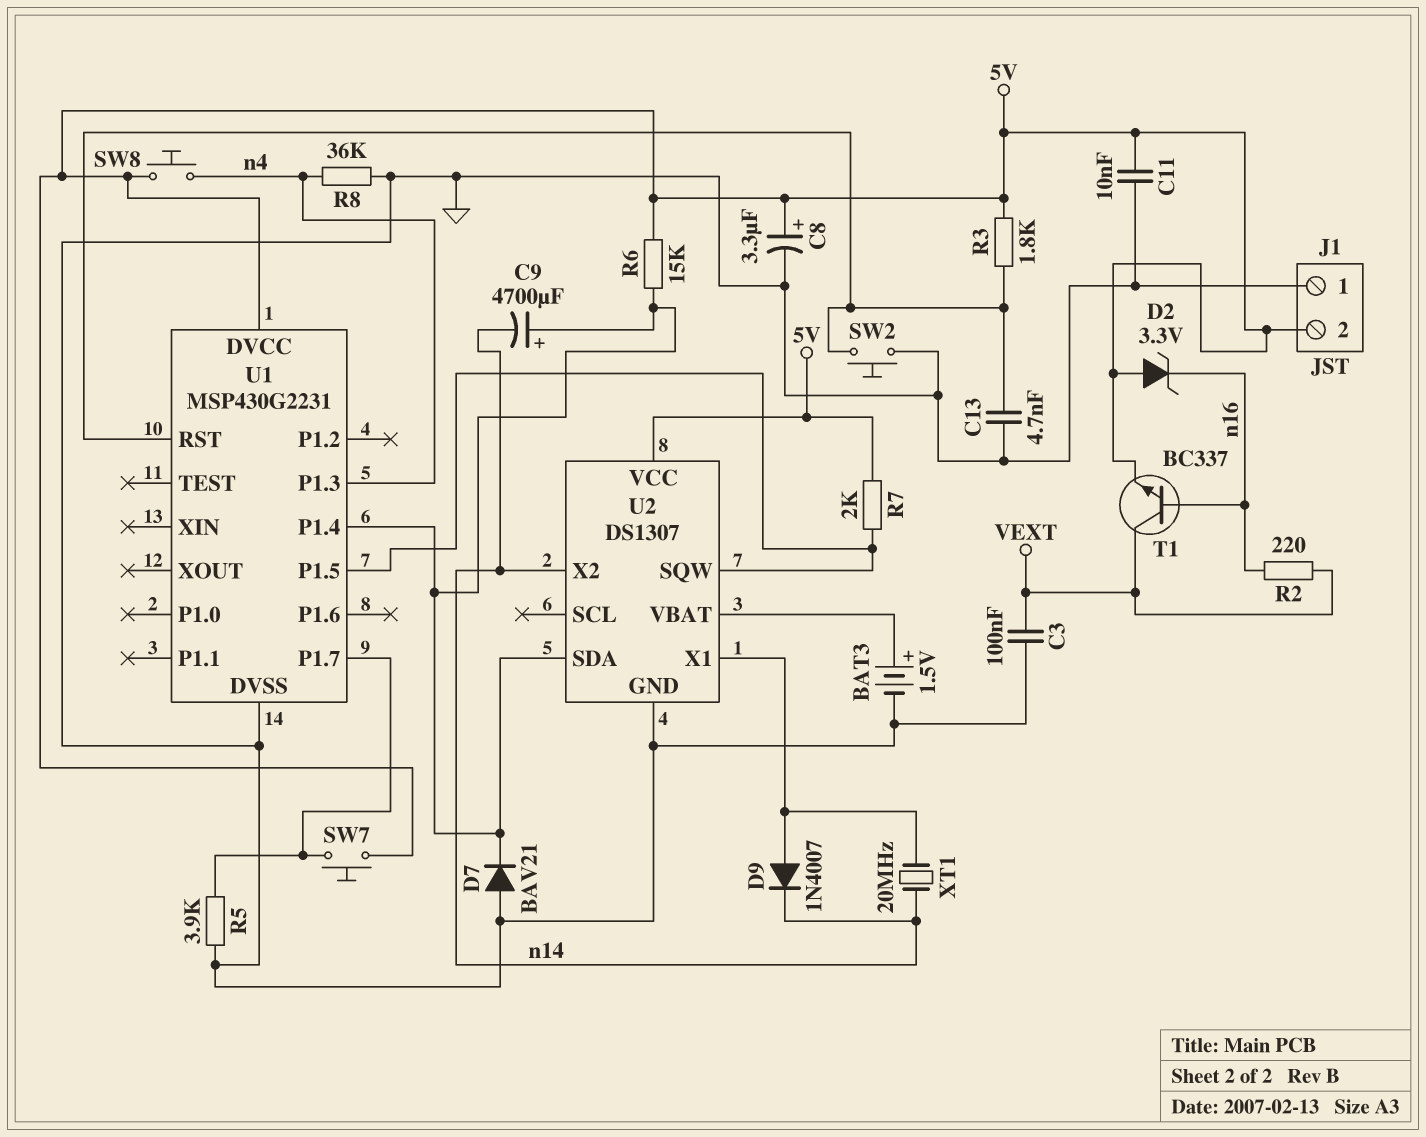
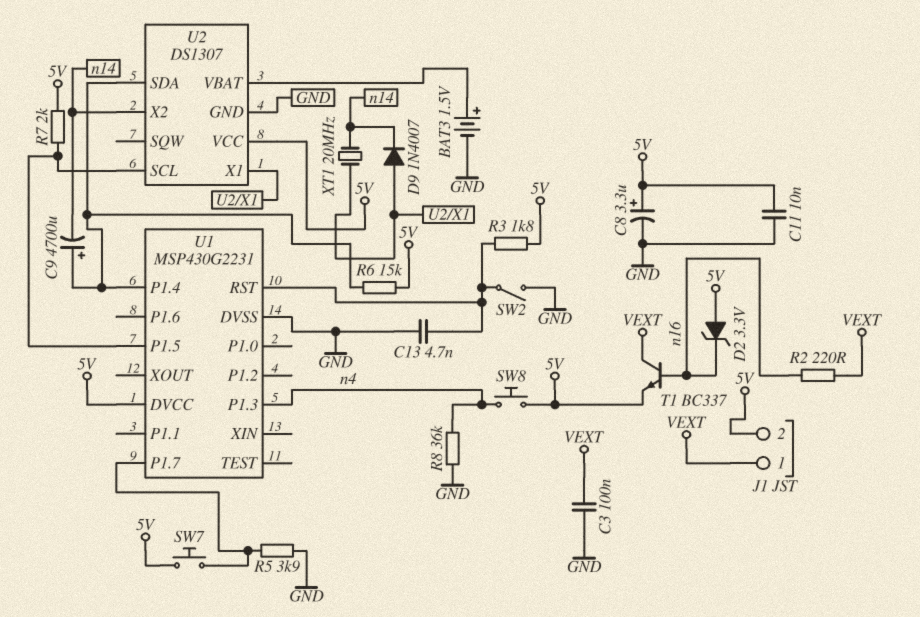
D7: diode BAV21 (A GND, K U1/P1.4) -> none
J1 pin 1: GND -> VEXT
SW2: button (GND, U1/RST) -> switch (GND, U1/RST)
U2 pin SCL: none -> U1/P1.5
U2 pin SQW: U1/P1.5 -> none

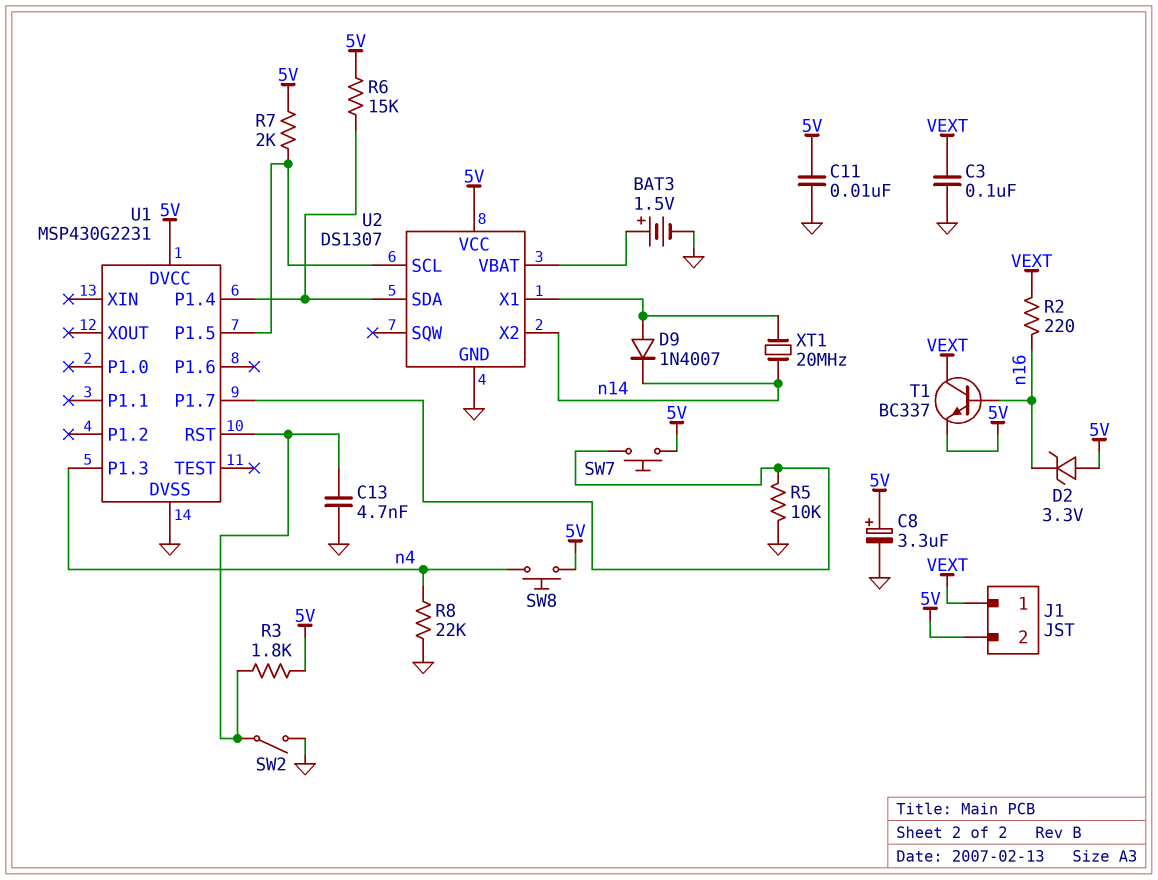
C9: 4700uF (plus U1/P1.4, minus n14) -> none
R5: 3.9k (GND, U1/P1.7) -> 10k (GND, U1/P1.7)
R8: 36k (GND, n4) -> 22k (GND, n4)

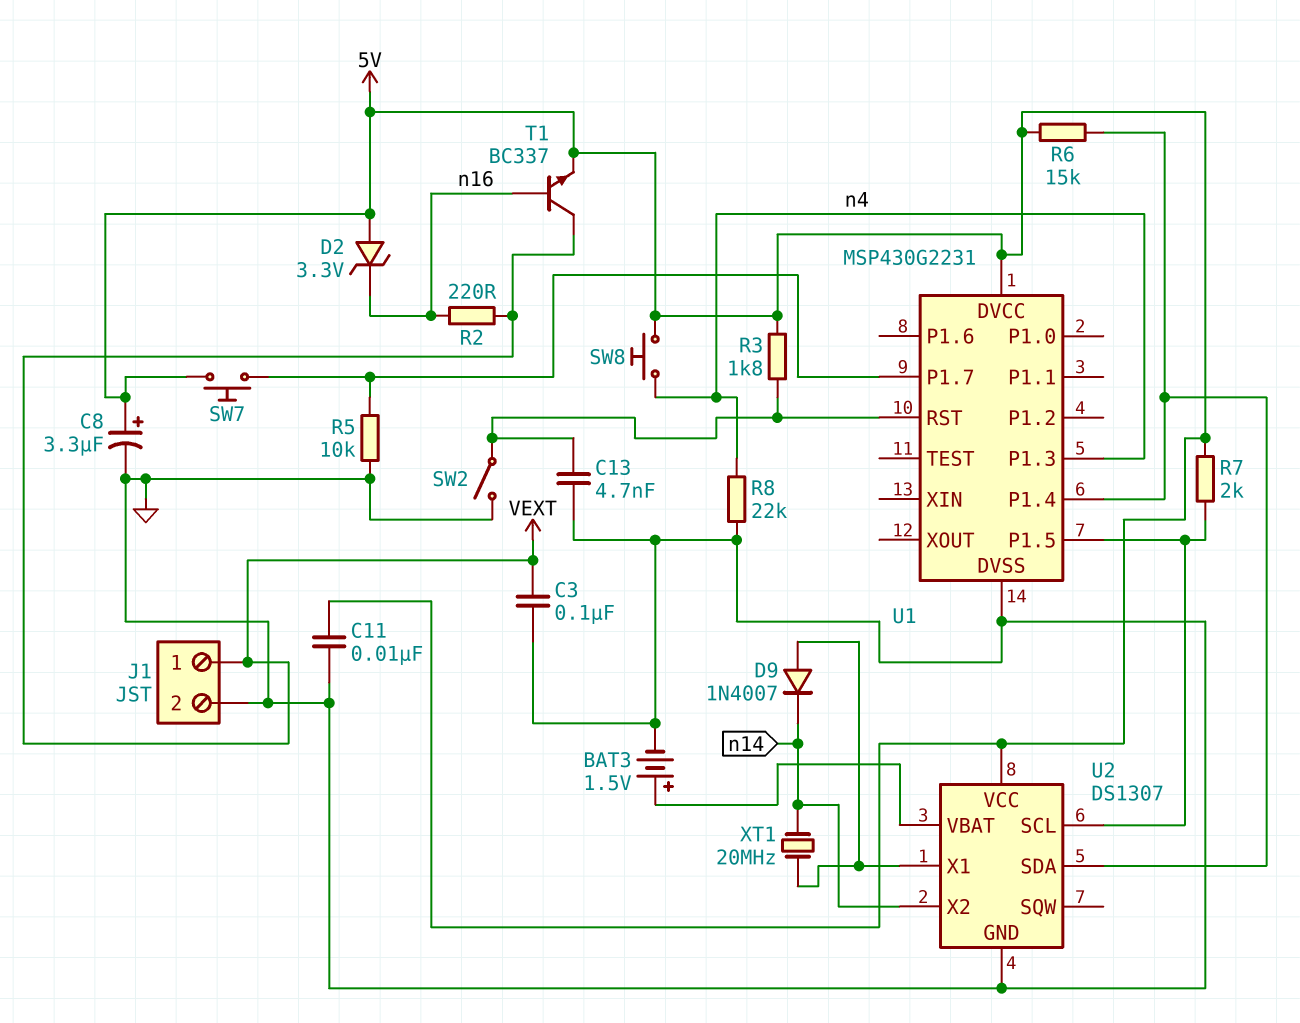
J1 pin 2: 5V -> GND

